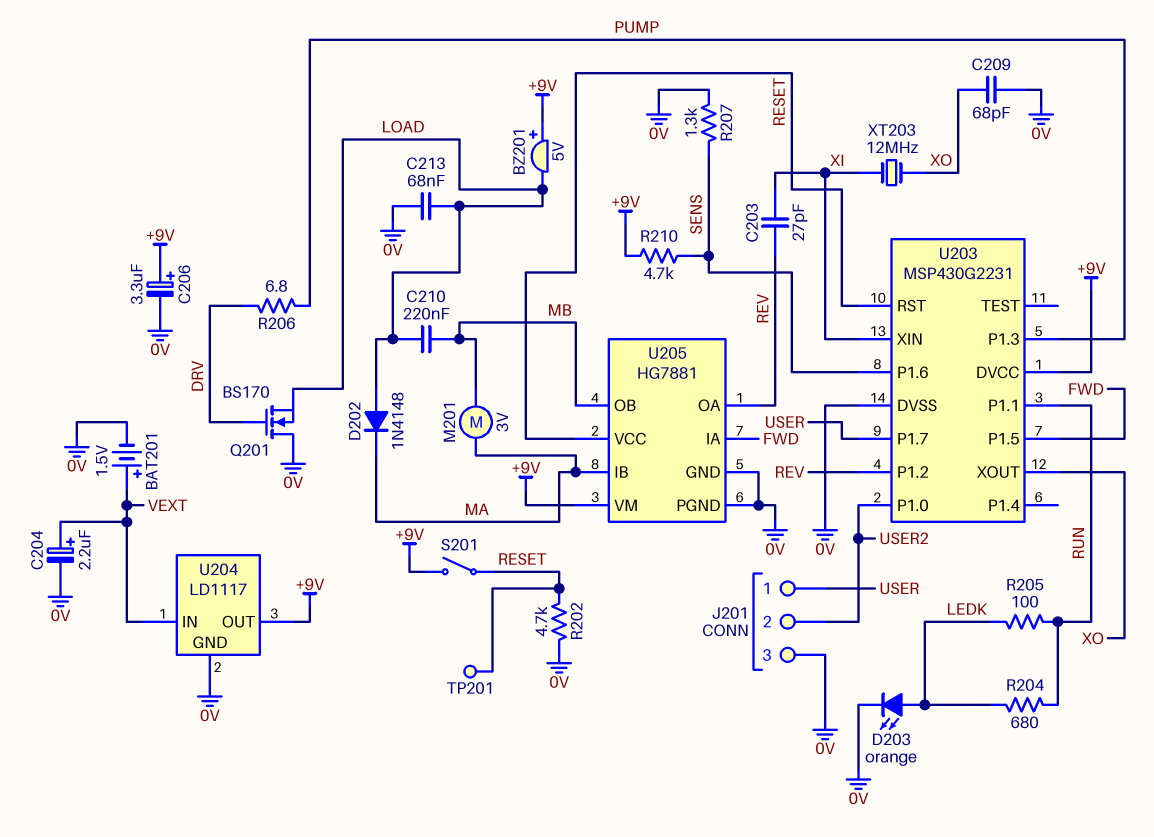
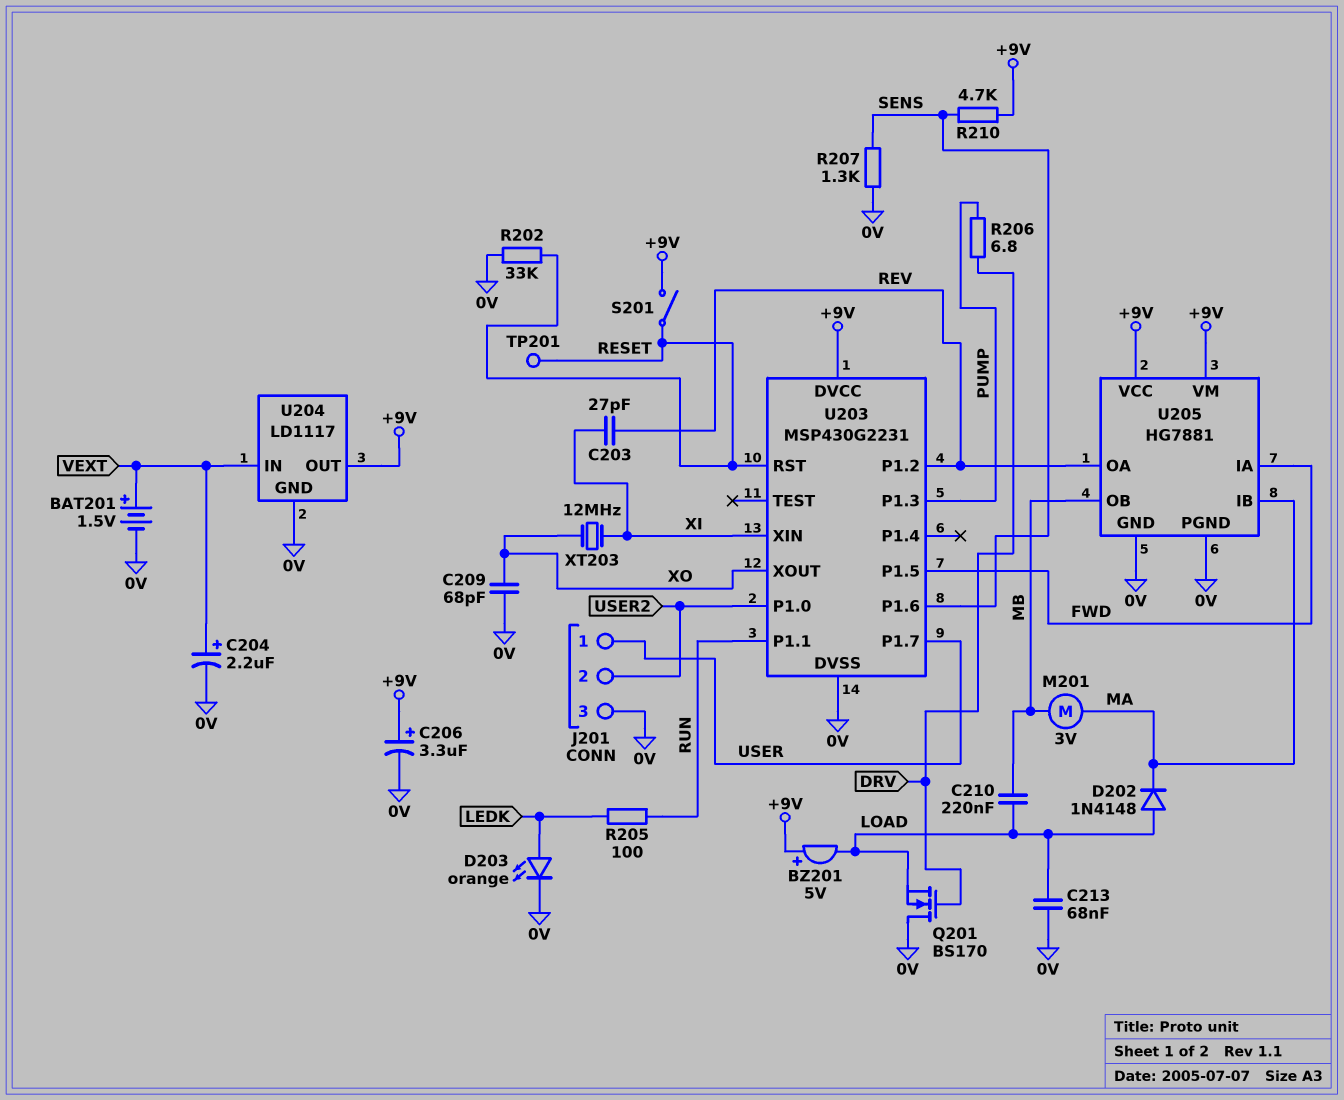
R202: 4.7k (0V, RESET) -> 33k (0V, RESET)
R204: 680 (LEDK, RUN) -> none
U205 pin VCC: RESET -> +9V

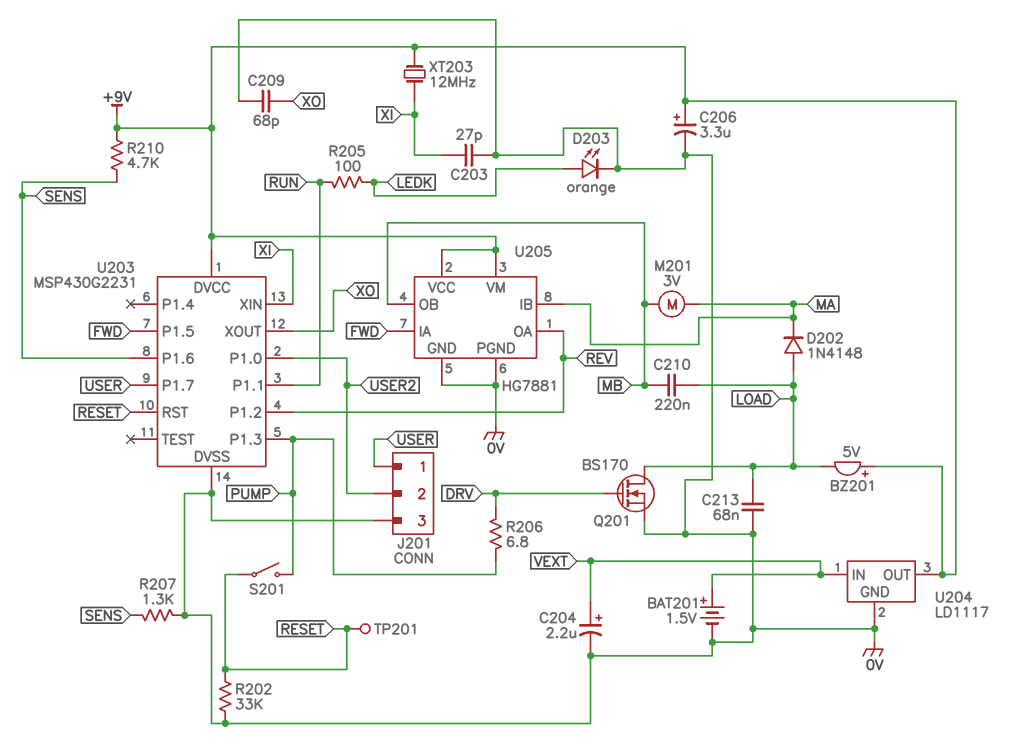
C203: 27pF (REV, XI) -> 27pF (0V, XI)
Q201: NMOS BS170 (G DRV, D 0V, S LOAD) -> NMOS BS170 (G DRV, D LOAD, S 0V)
S201: switch (+9V, RESET) -> switch (PUMP, RESET)
XT203: 12MHz (XI, XO) -> 12MHz (+9V, XI)

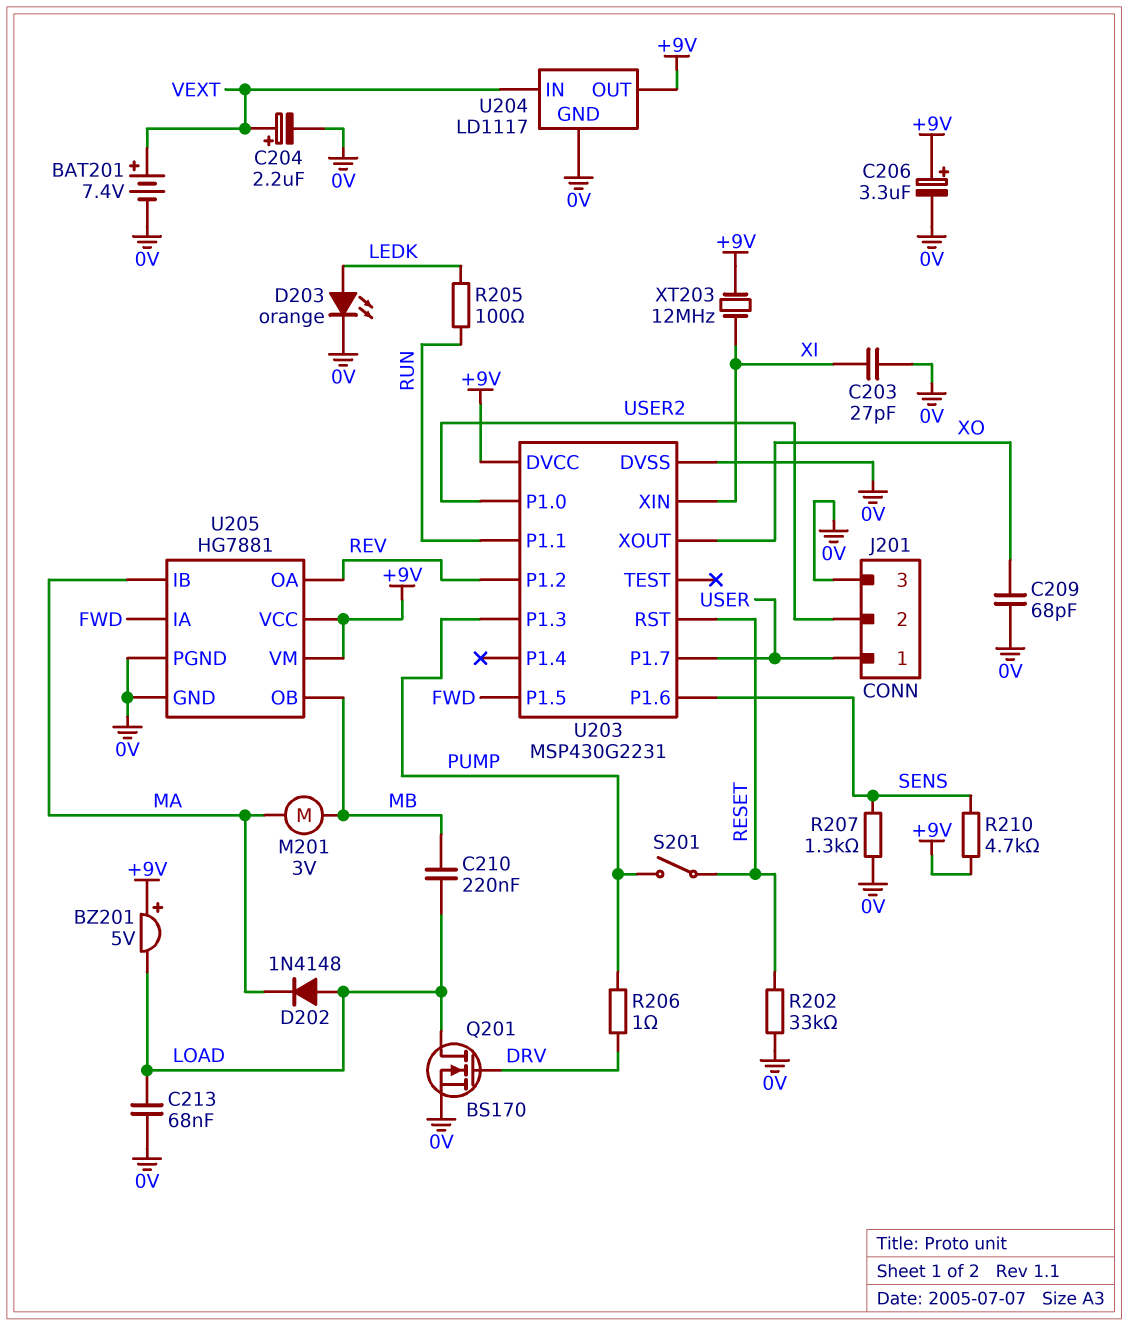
BAT201: 1.5V (plus VEXT, minus 0V) -> 7.4V (plus VEXT, minus 0V)
R206: 6.8 (DRV, PUMP) -> 1 (DRV, PUMP)
TP201: test point (RESET) -> none

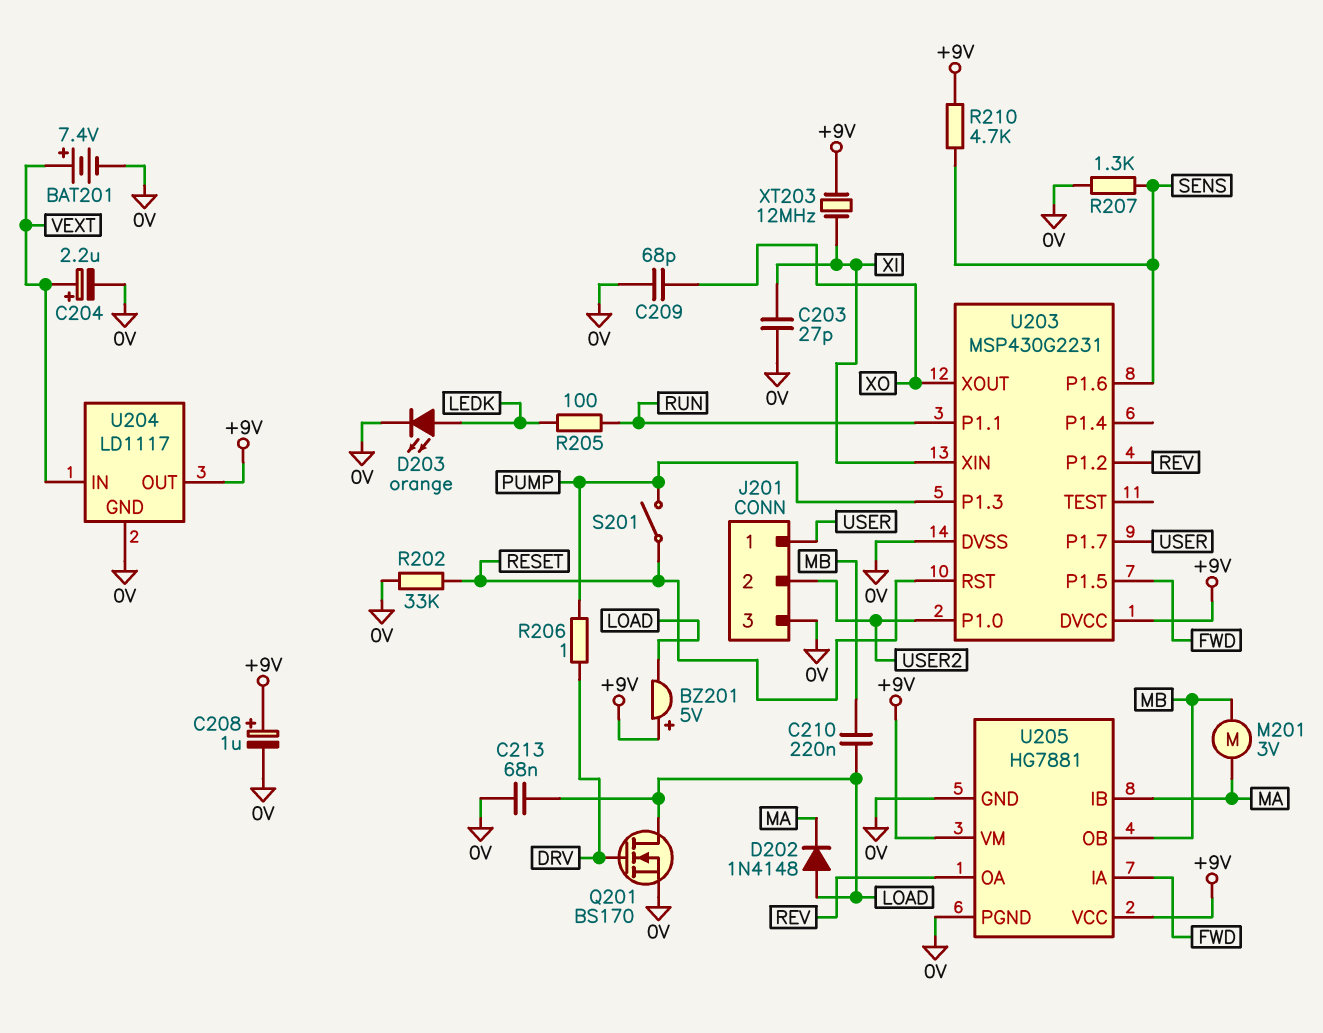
C206: 3.3uF (plus +9V, minus 0V) -> none
C208: none -> 1uF (plus +9V, minus 0V)

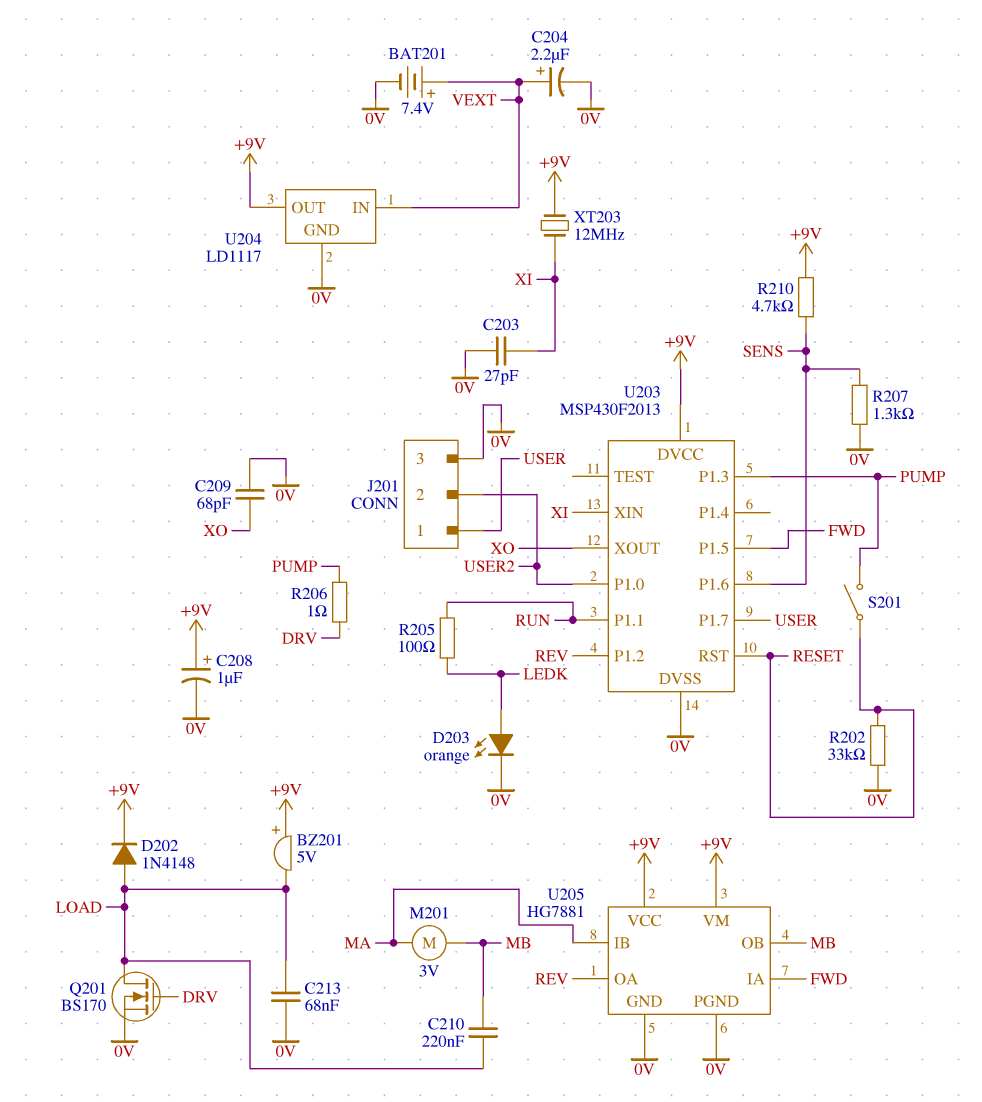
D202: diode 1N4148 (A LOAD, K MA) -> diode 1N4148 (A LOAD, K +9V)
U203: MSP430G2231 -> MSP430F2013

